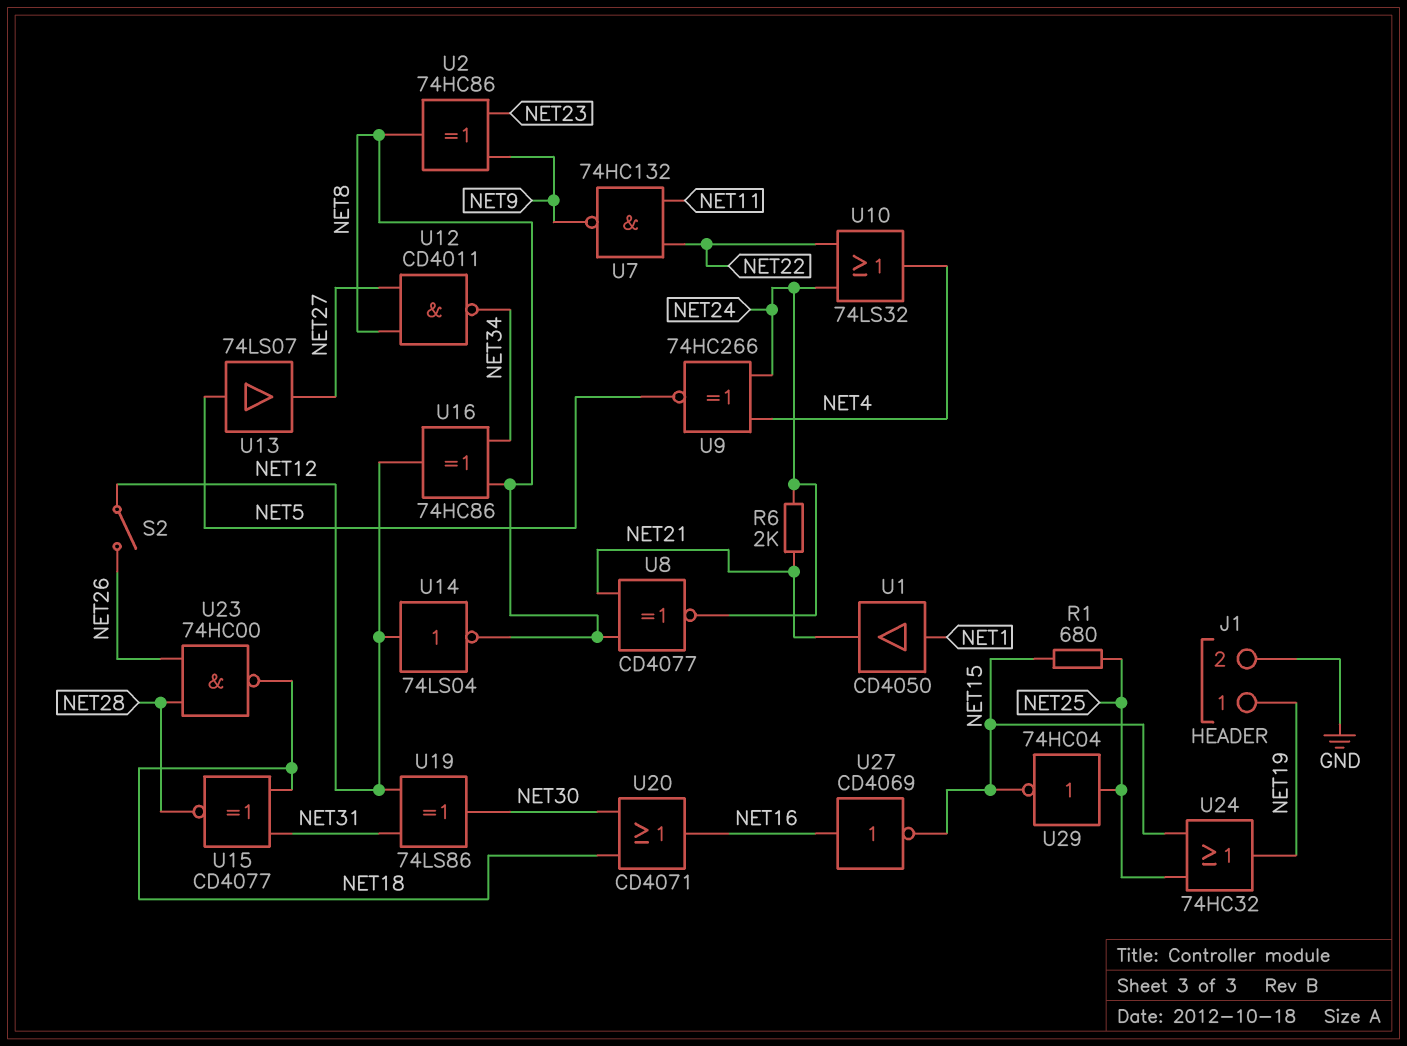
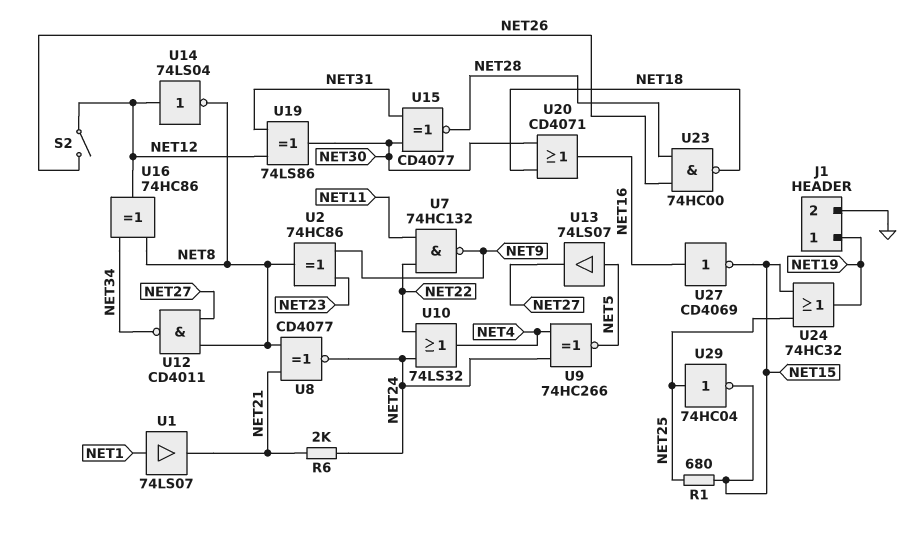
U1: buffer CD4050 (in NET1, out NET21) -> buffer 74LS07 (in NET1, out NET21)
U15: XNOR CD4077 (in NET18, in NET31, out NET28) -> XNOR CD4077 (in NET30, in NET31, out NET28)

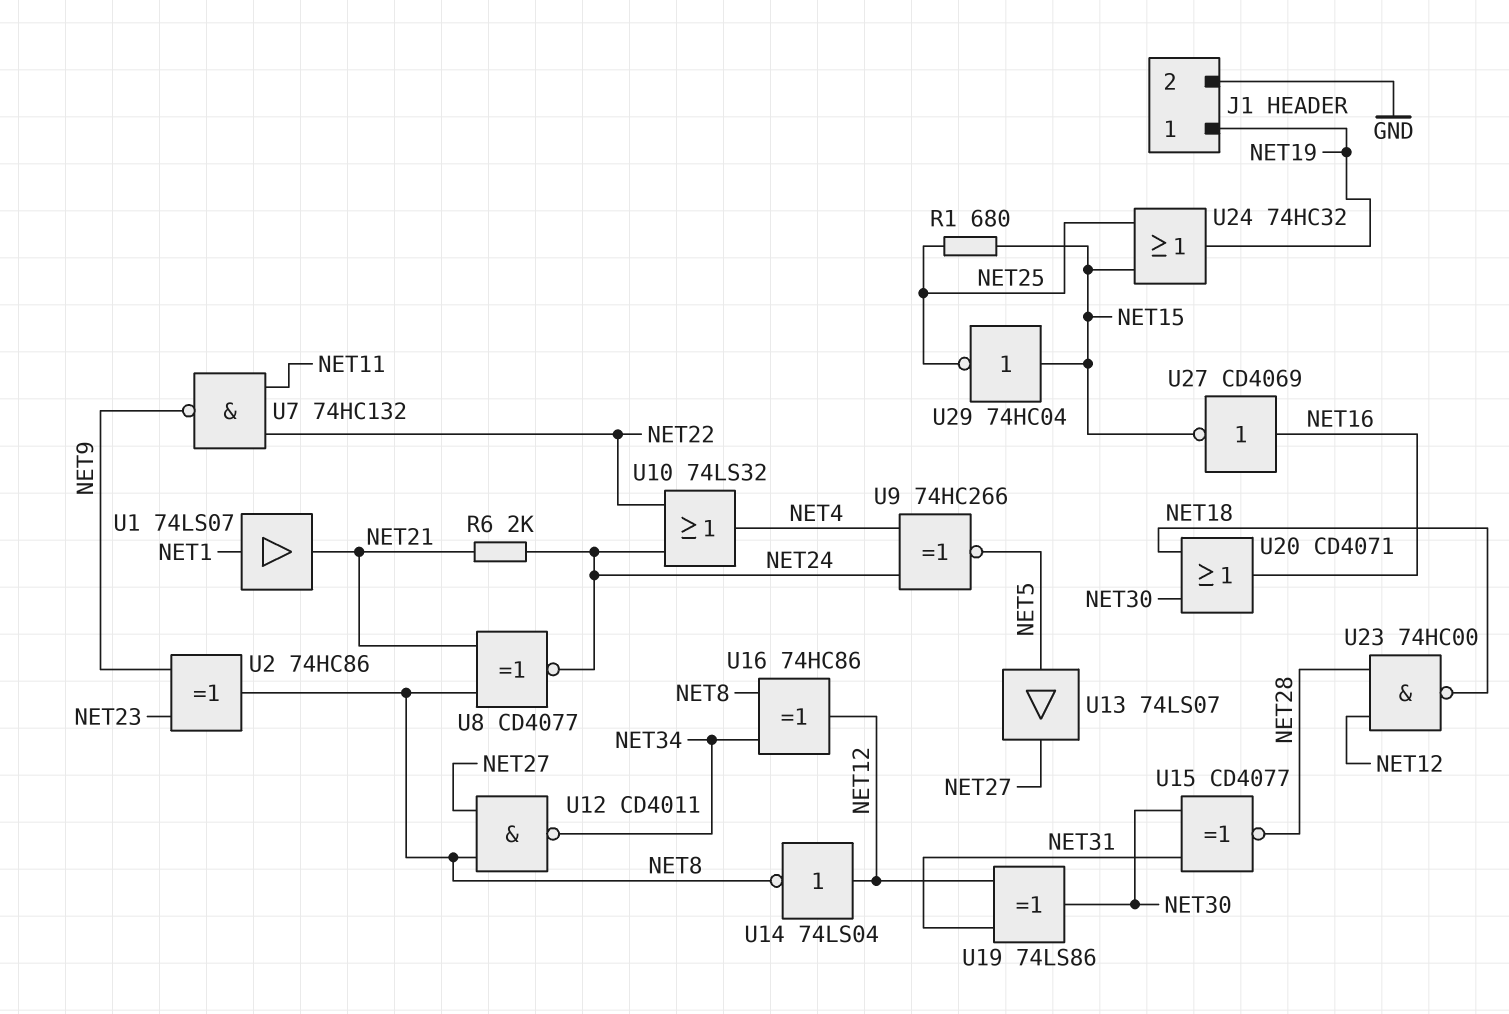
S2: switch (NET12, NET26) -> none
U23: NAND 74HC00 (in NET26, in NET28, out NET18) -> NAND 74HC00 (in NET12, in NET28, out NET18)
U29: NOT 74HC04 (in NET25, out NET15) -> NOT 74HC04 (in NET15, out NET25)

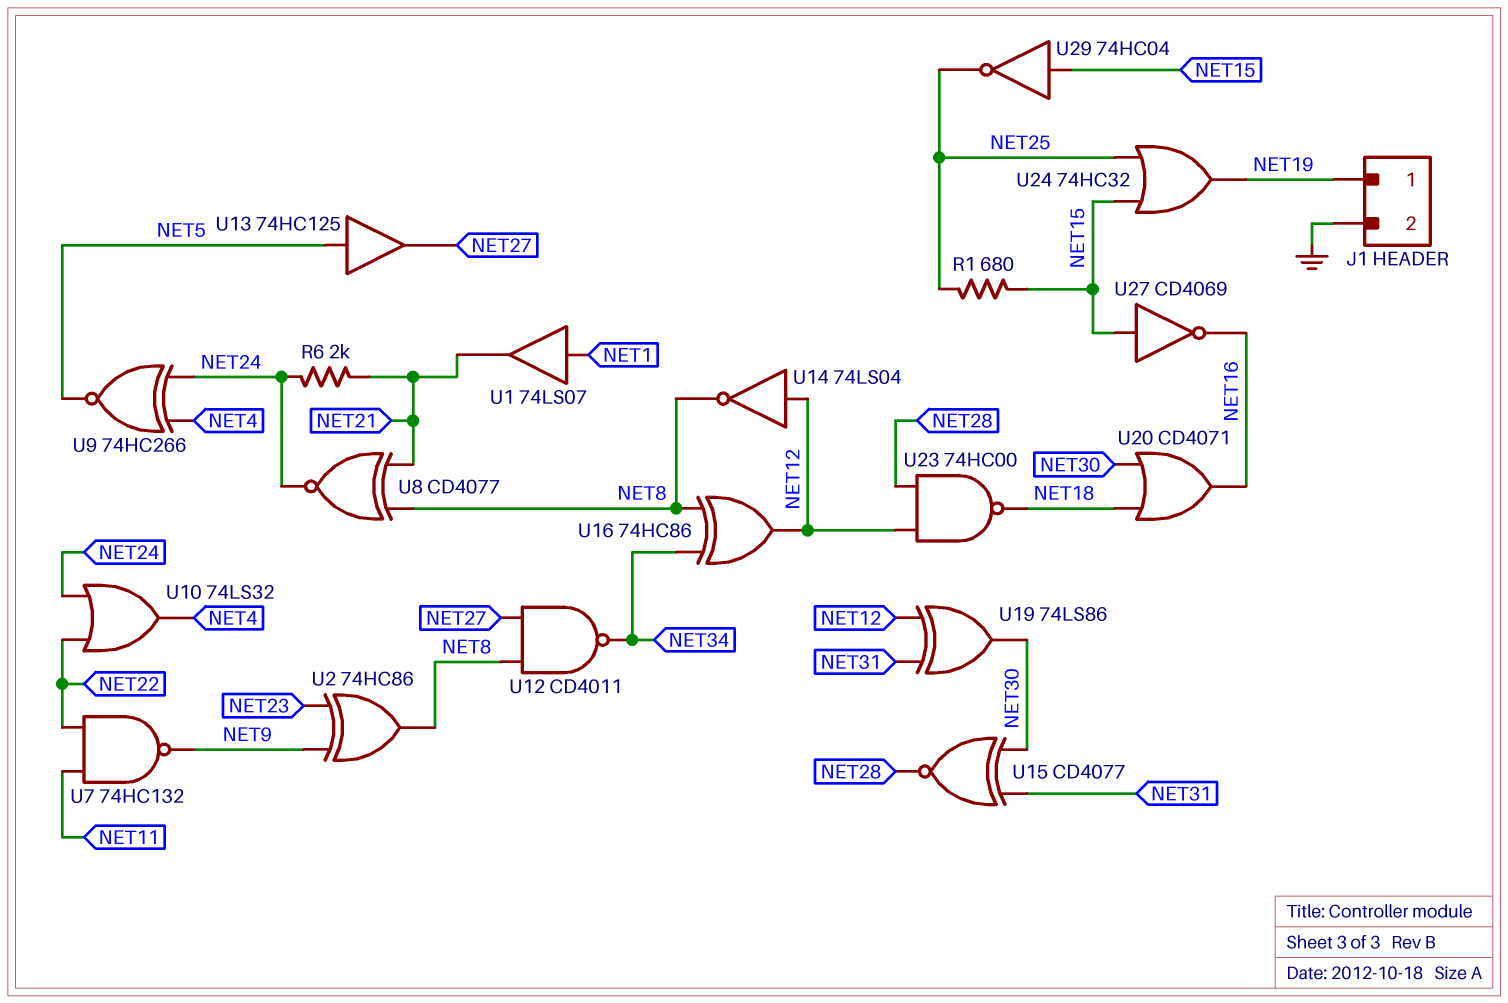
U13: buffer 74LS07 (in NET5, out NET27) -> buffer 74HC125 (in NET5, out NET27)
U27: NOT CD4069 (in NET16, out NET15) -> NOT CD4069 (in NET15, out NET16)

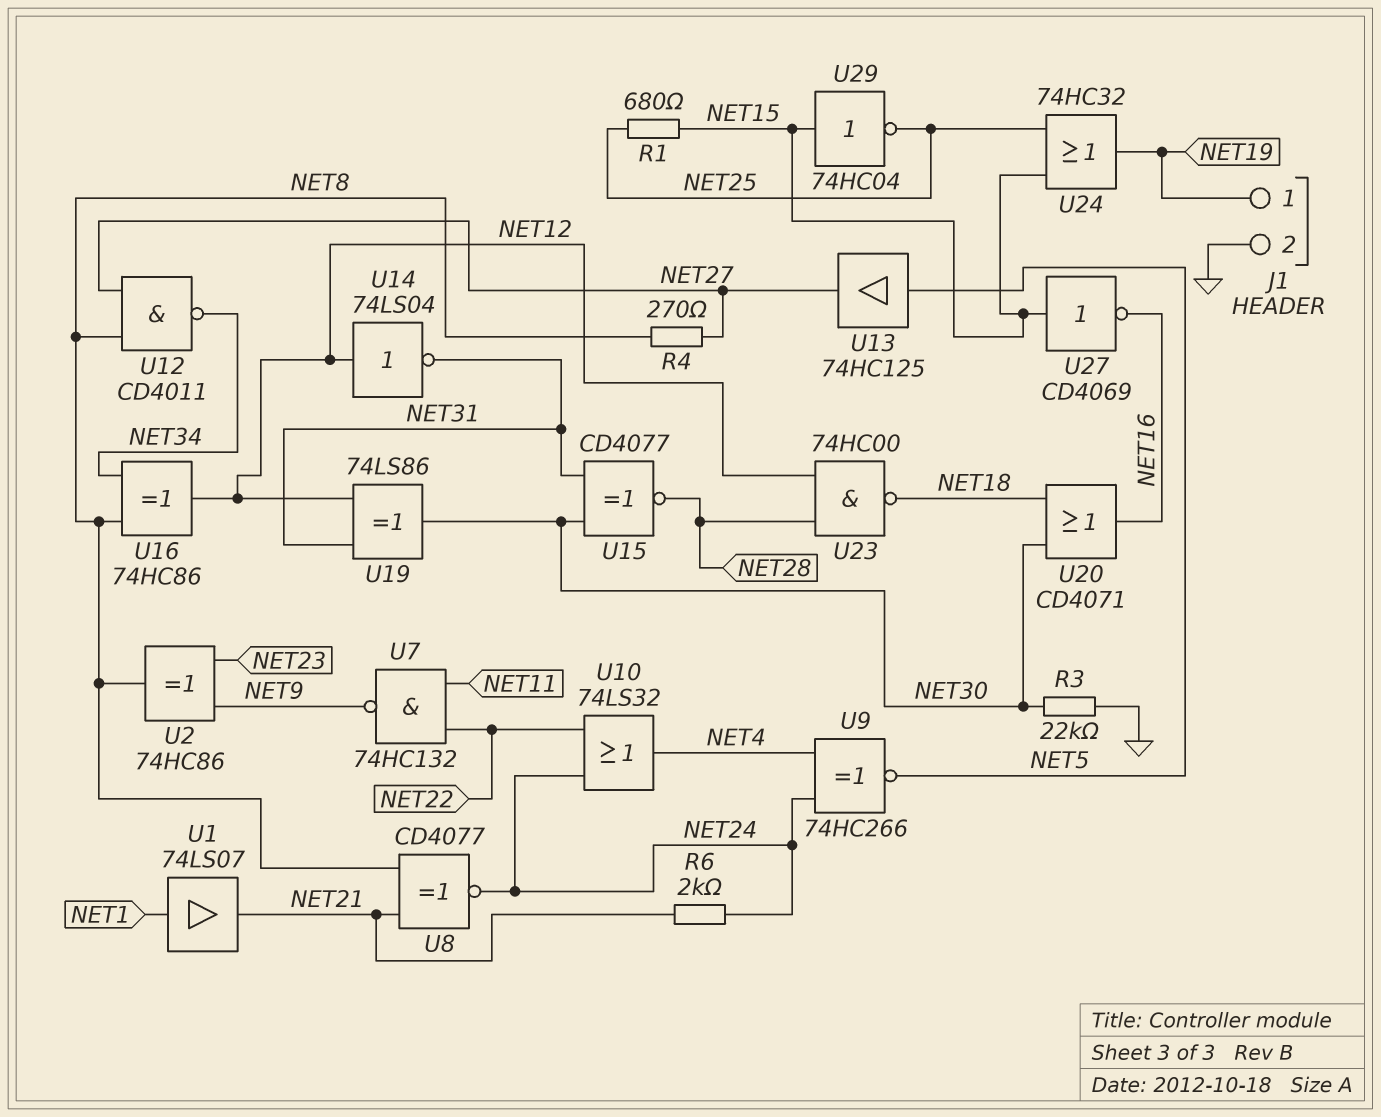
R3: none -> 22k (GND, NET30)
R4: none -> 270 (NET8, NET27)
U14: NOT 74LS04 (in NET12, out NET8) -> NOT 74LS04 (in NET12, out NET31)

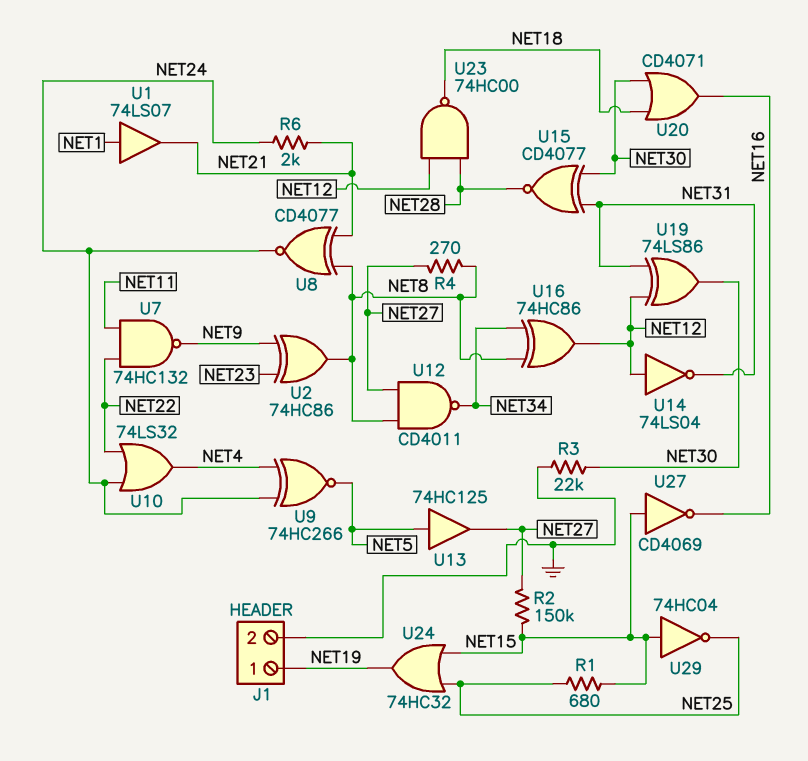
R2: none -> 150k (NET15, NET27)

